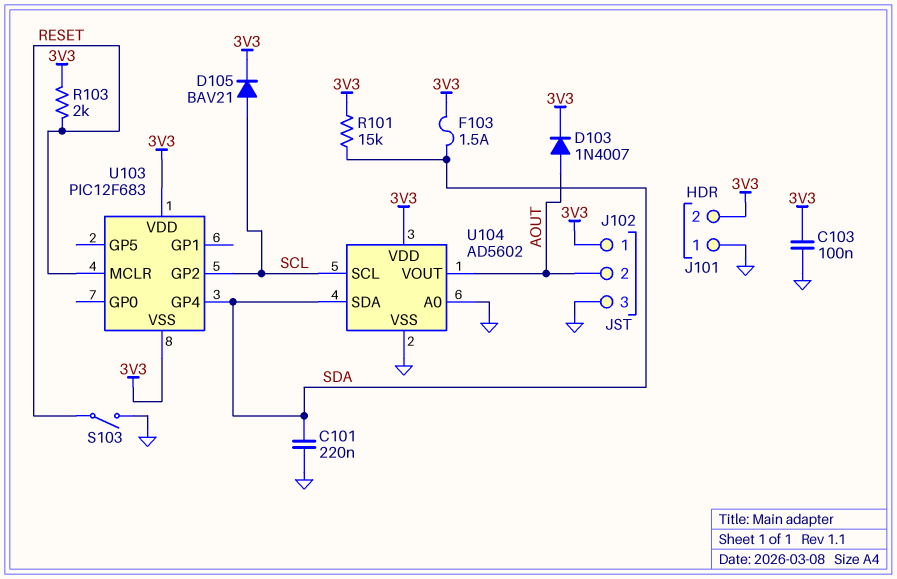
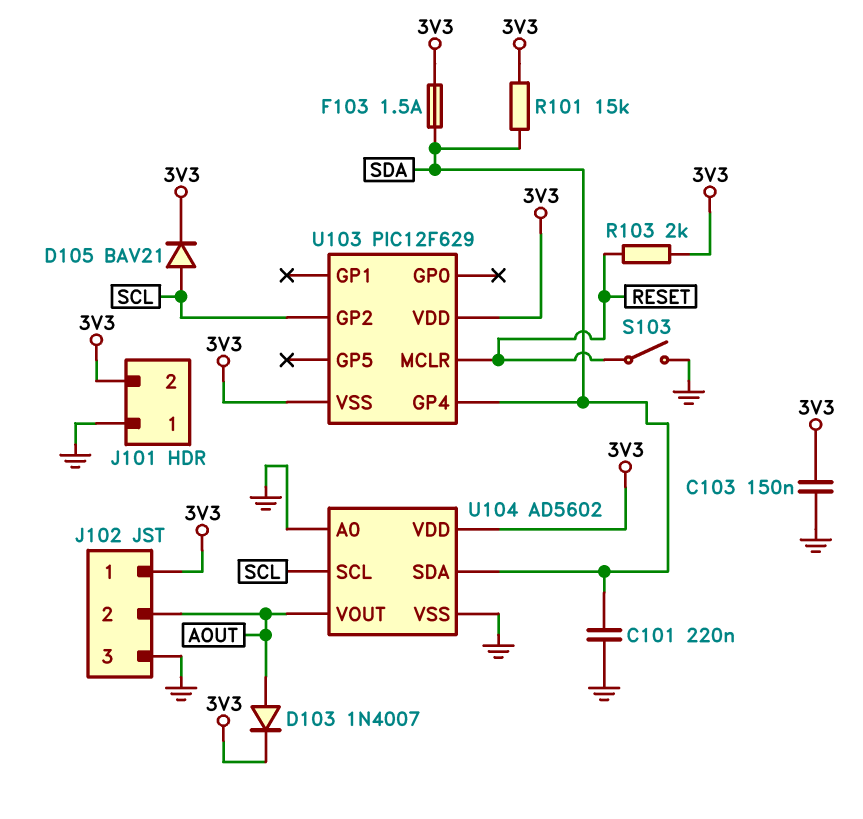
C103: 100nF (3V3, GND) -> 150nF (3V3, GND)
U103: PIC12F683 -> PIC12F629

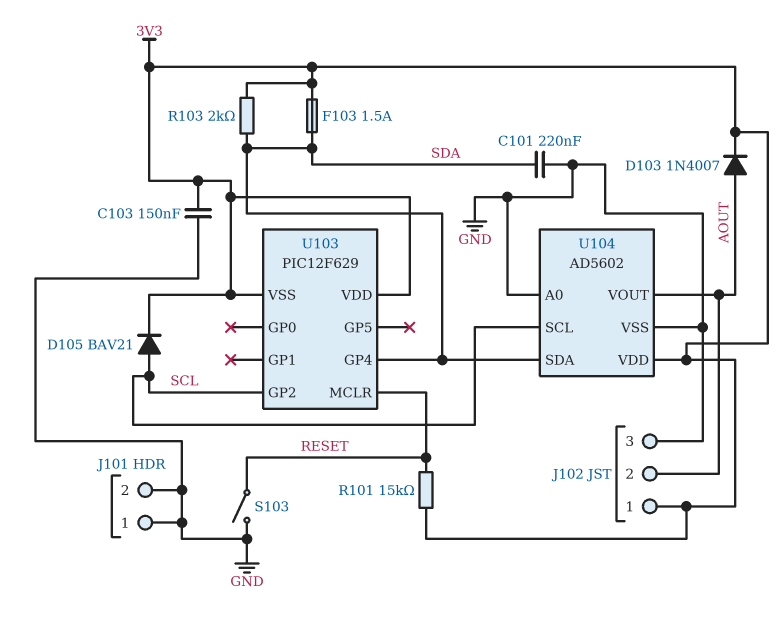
J101 pin 2: 3V3 -> GND
R101: 15k (3V3, SDA) -> 15k (3V3, RESET)
R103: 2k (3V3, RESET) -> 2k (3V3, SDA)

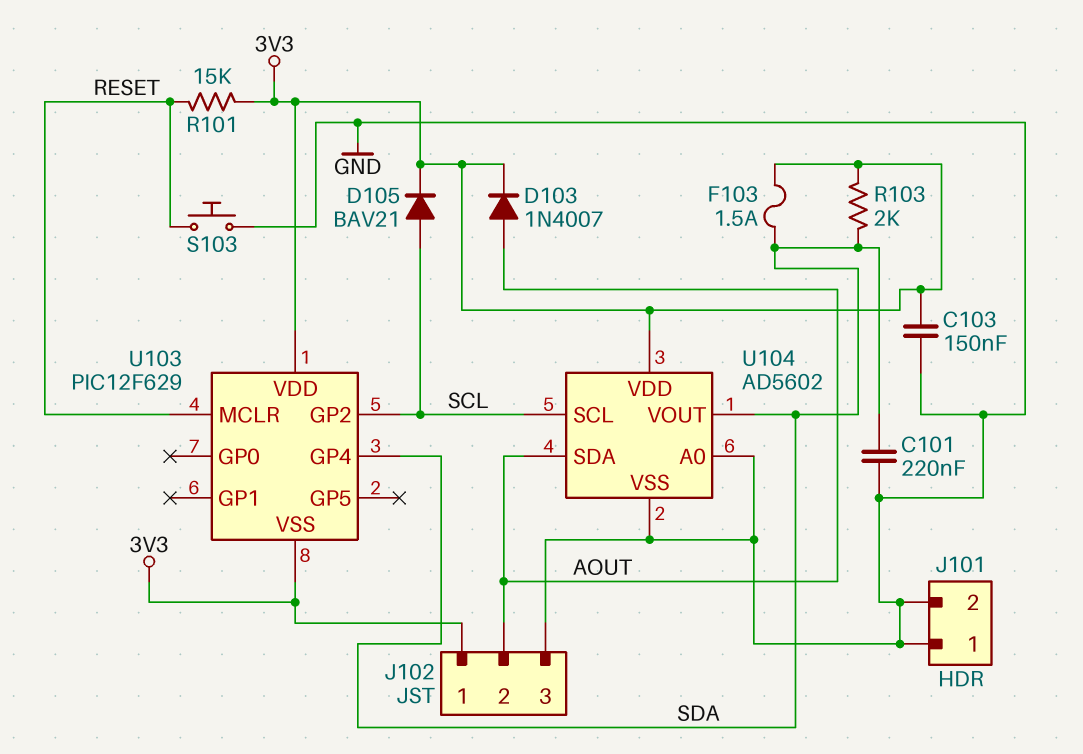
S103: switch (GND, RESET) -> button (GND, RESET)
U104 pin SDA: SDA -> AOUT
U104 pin VOUT: AOUT -> SDA

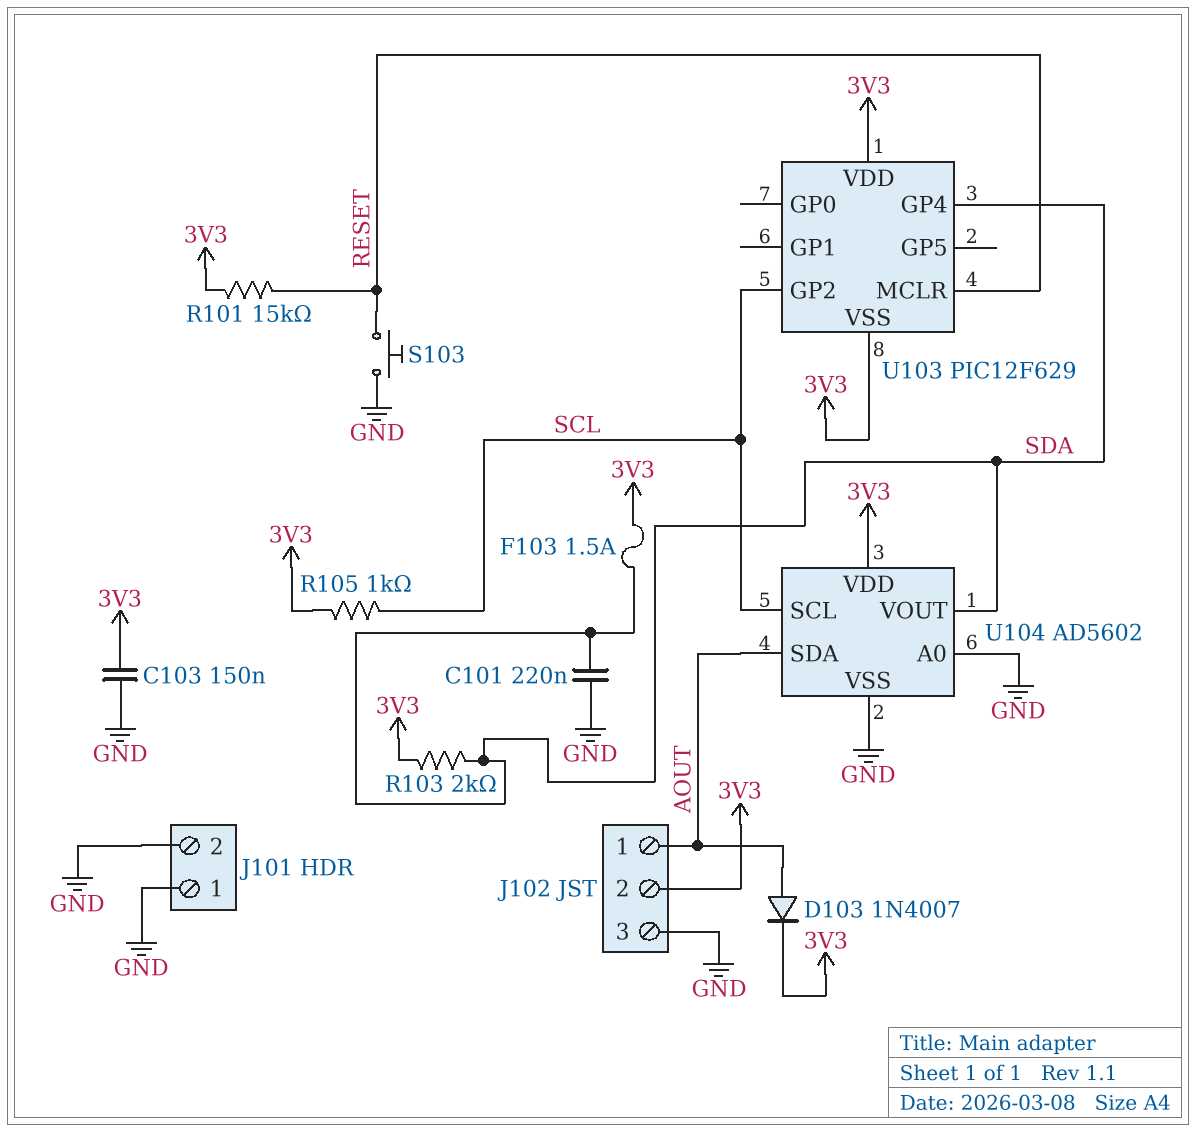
D105: diode BAV21 (A SCL, K 3V3) -> none
J102 pin 1: 3V3 -> AOUT
J102 pin 2: AOUT -> 3V3
R105: none -> 1k (3V3, SCL)

